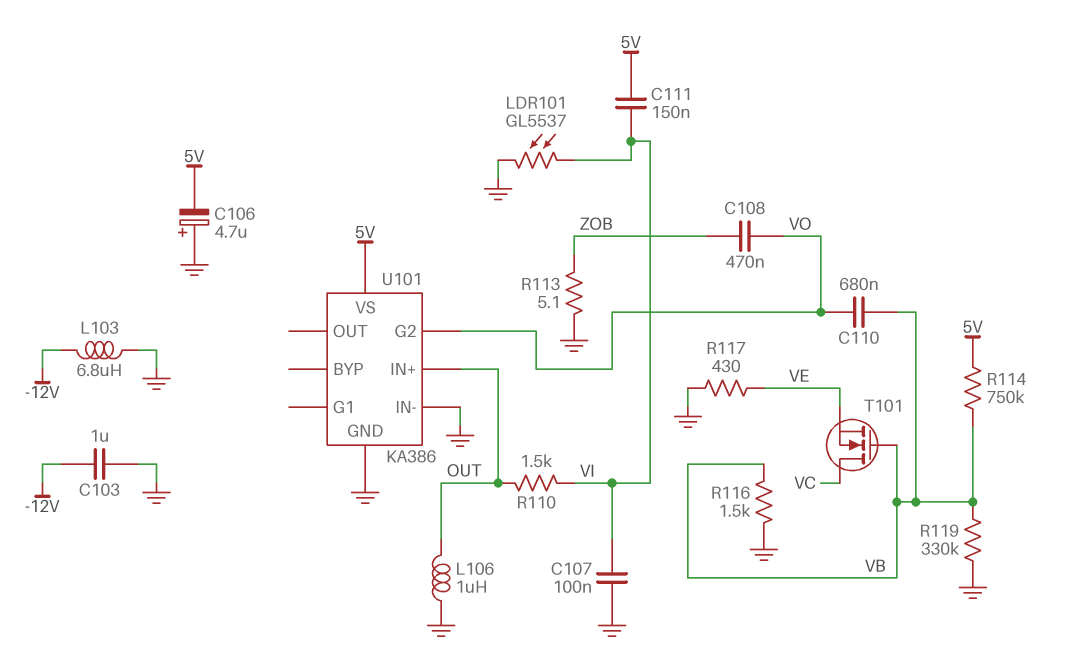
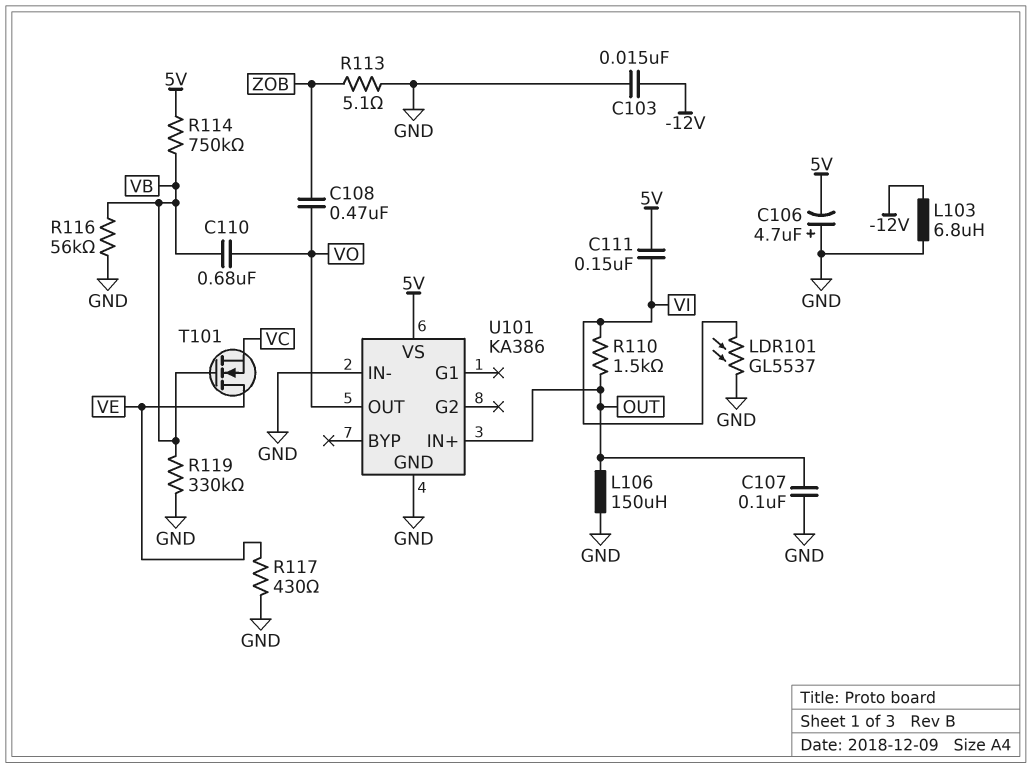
C103: 1uF (-12V, GND) -> 15nF (-12V, GND)
C107: 100nF (GND, VI) -> 100nF (GND, OUT)
L106: 1uH (GND, OUT) -> 150uH (GND, OUT)
R116: 1.5k (GND, VB) -> 56k (GND, VB)
T101: NMOS (G VB, D VC, S VE) -> NMOS (G VB, D VE, S VC)
U101 pin G2: VO -> none
U101 pin OUT: none -> VO

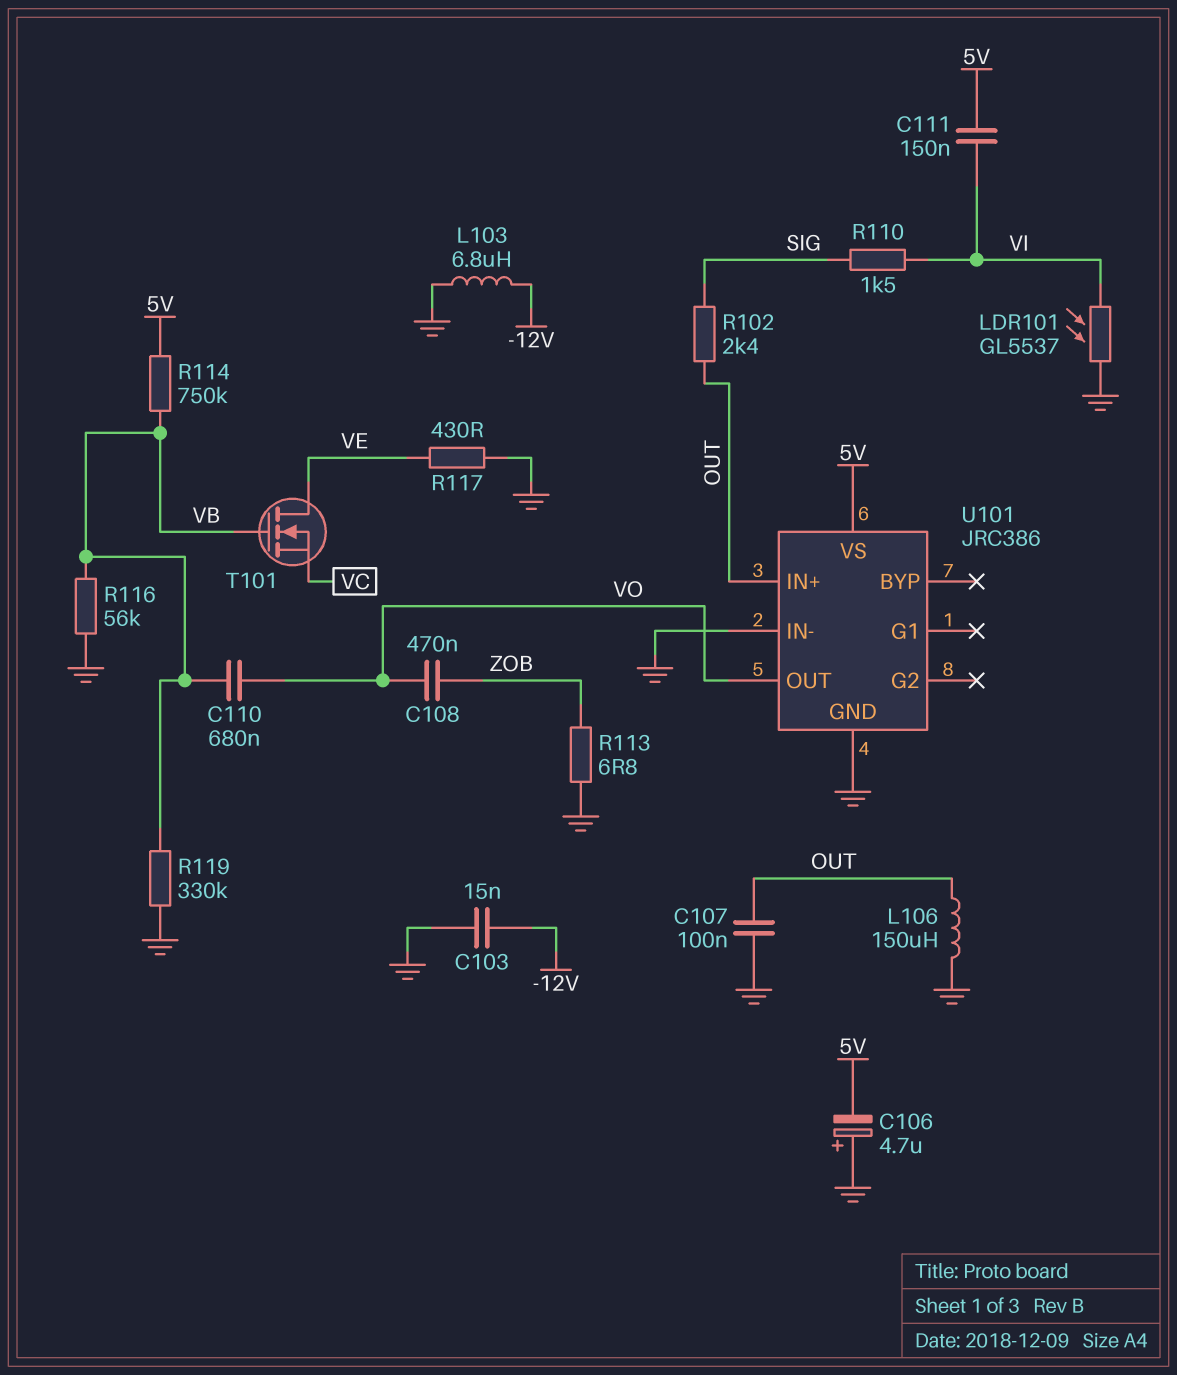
R102: none -> 2.4k (OUT, SIG)
R110: 1.5k (OUT, VI) -> 1.5k (SIG, VI)
R113: 5.1 (GND, ZOB) -> 6.8 (GND, ZOB)
U101: KA386 -> JRC386

